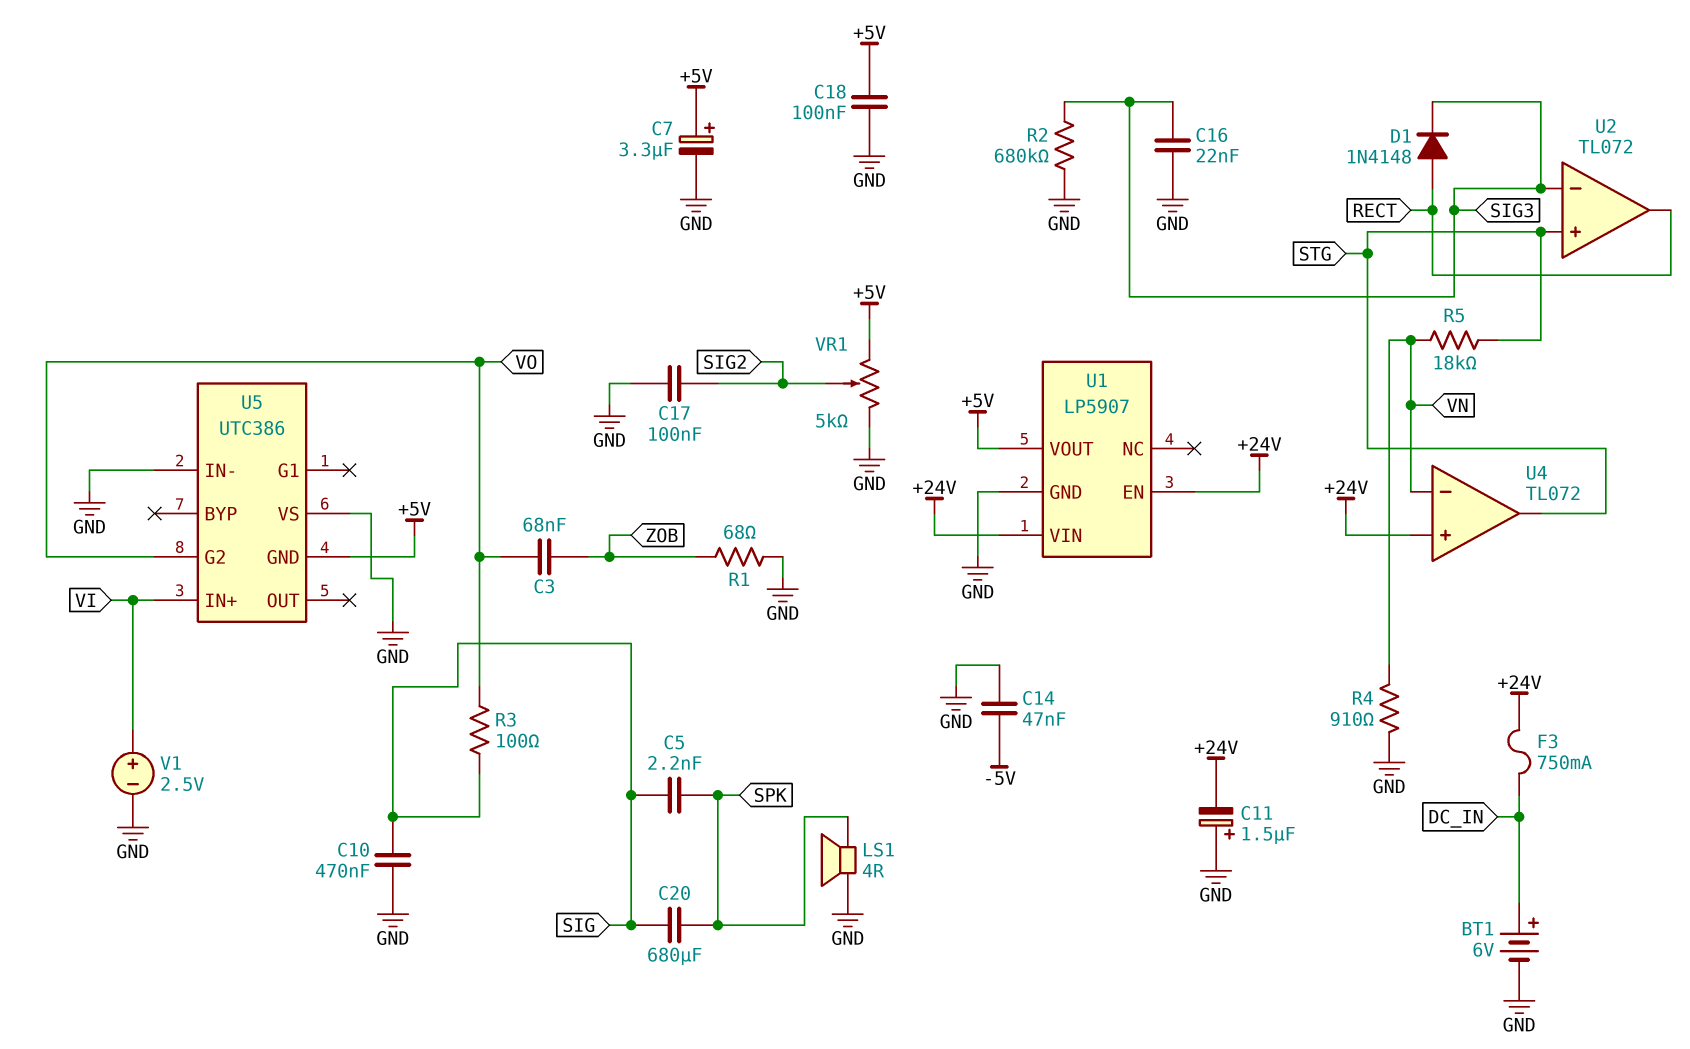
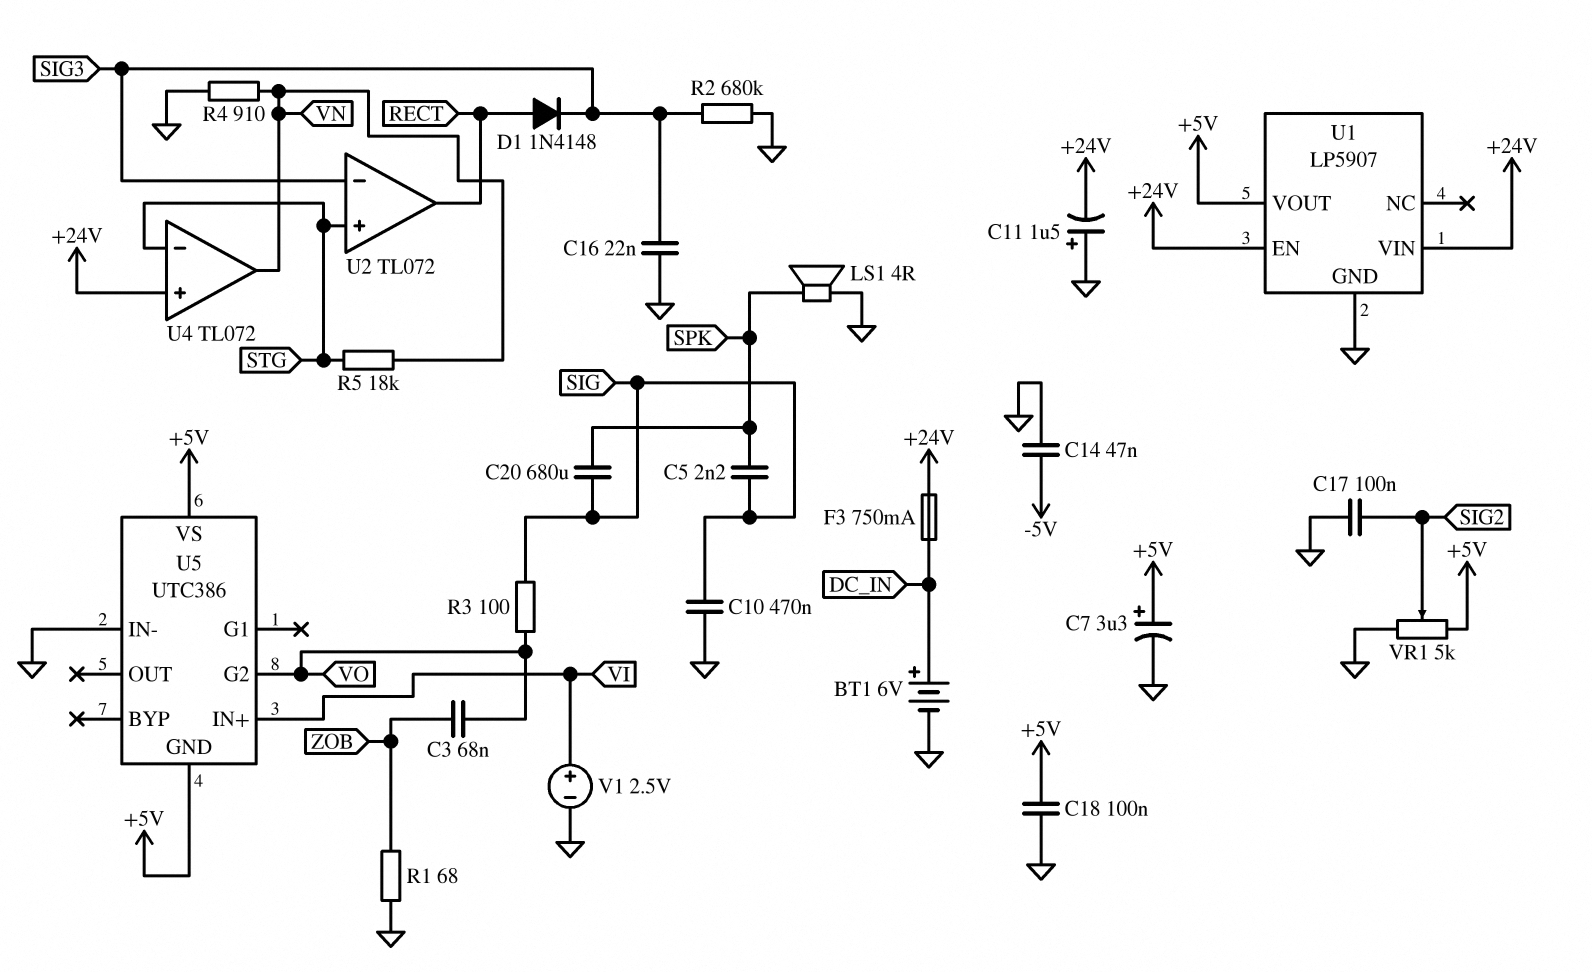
U4 pin in-: VN -> STG
U4 pin out: STG -> VN
U5 pin VS: GND -> +5V

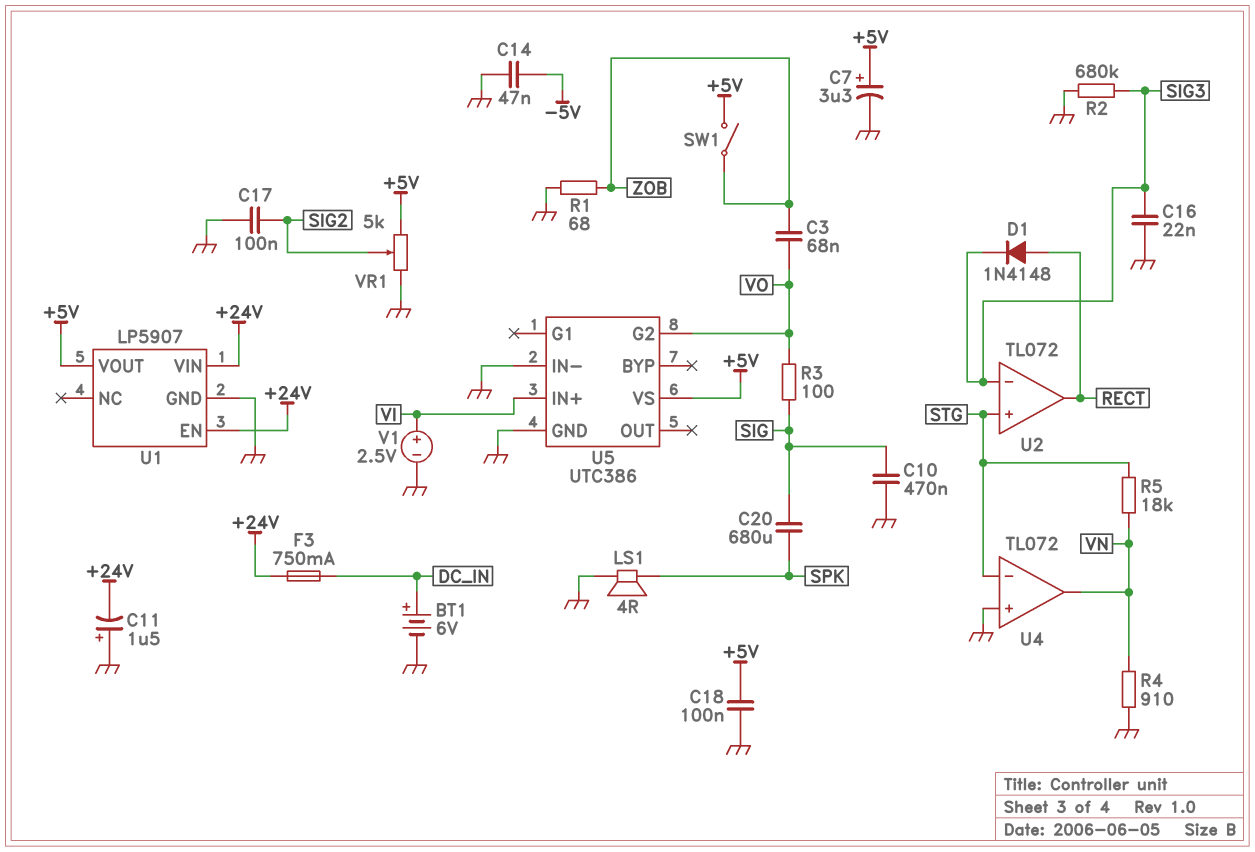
C5: 2.2nF (SIG, SPK) -> none
SW1: none -> switch (+5V, ZOB)
U4 pin in+: +24V -> GND
U5 pin GND: +5V -> GND

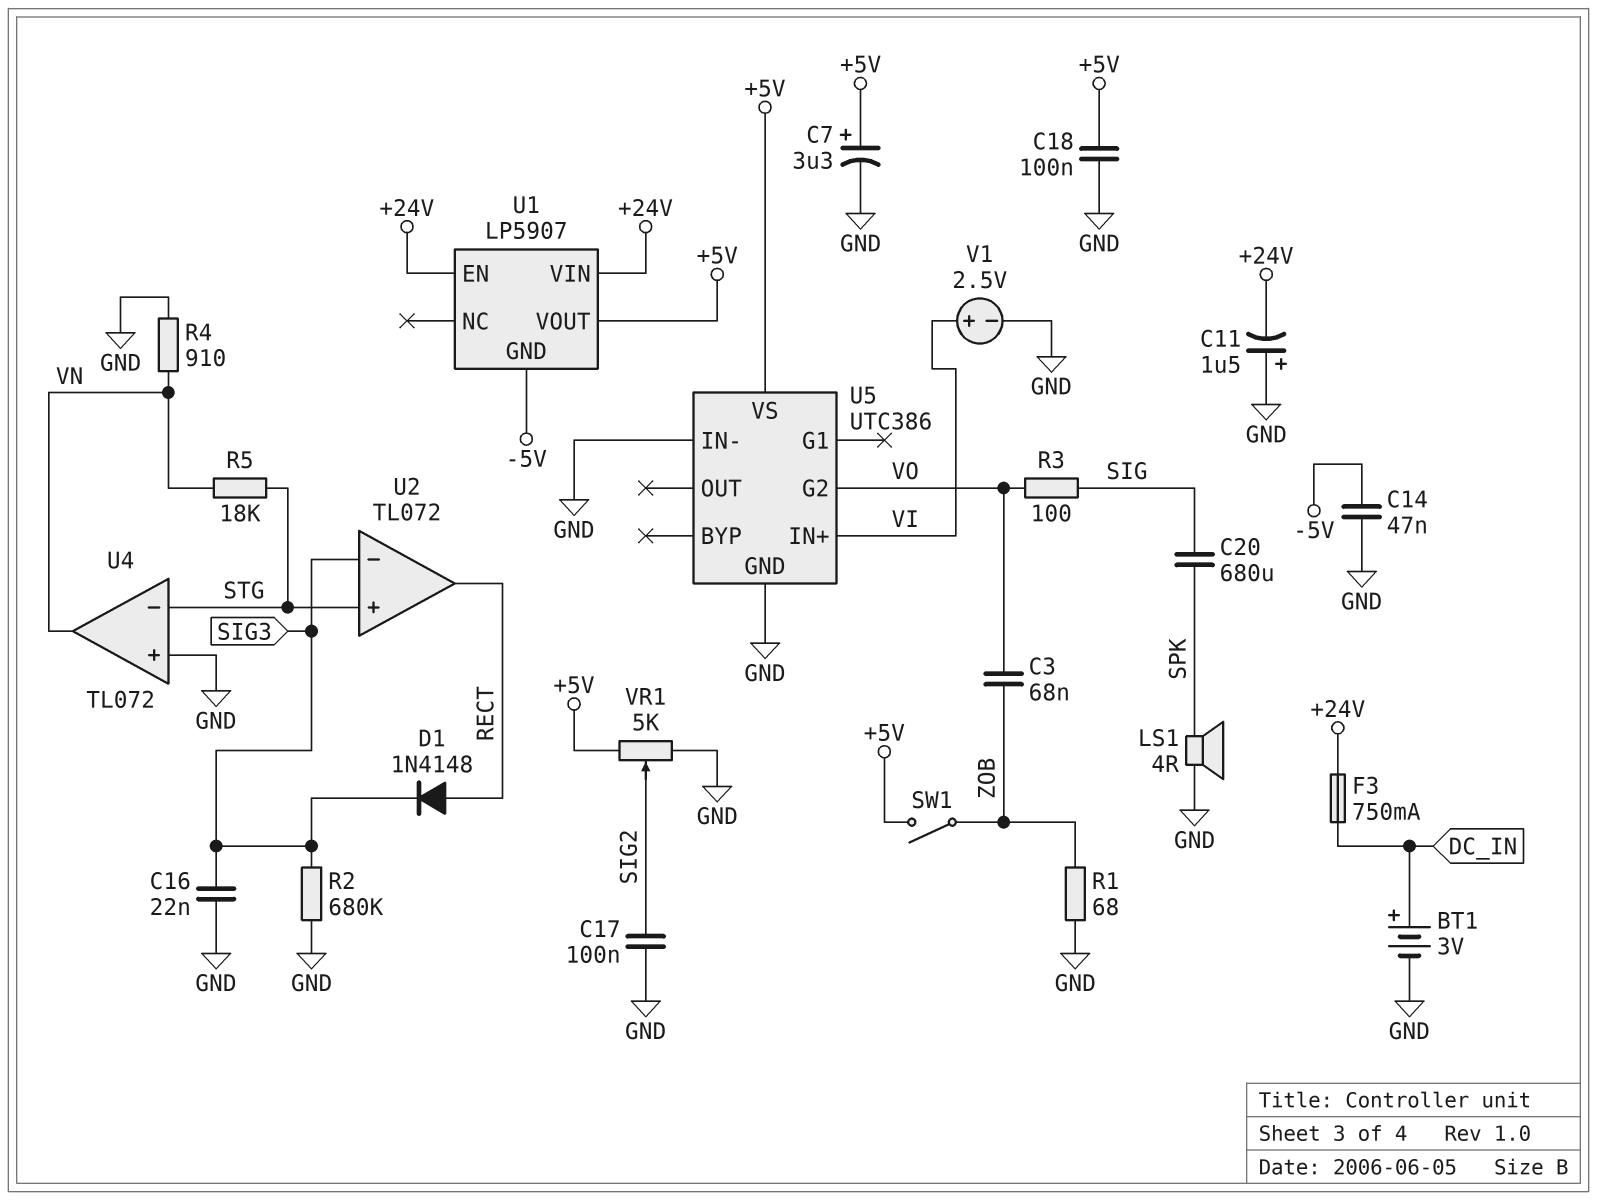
BT1: 6V (plus DC_IN, minus GND) -> 3V (plus DC_IN, minus GND)
C10: 470nF (GND, SIG) -> none
U1 pin GND: GND -> -5V

